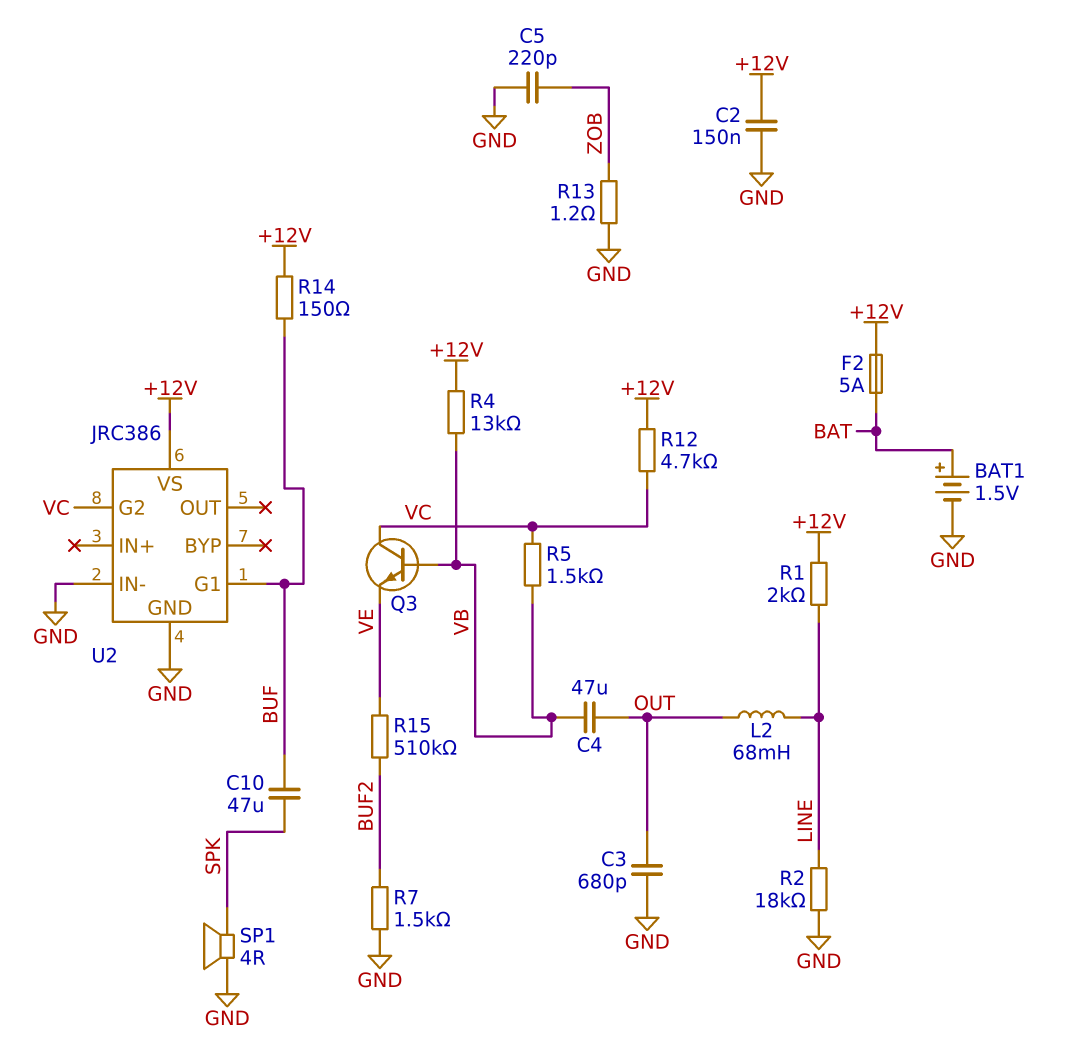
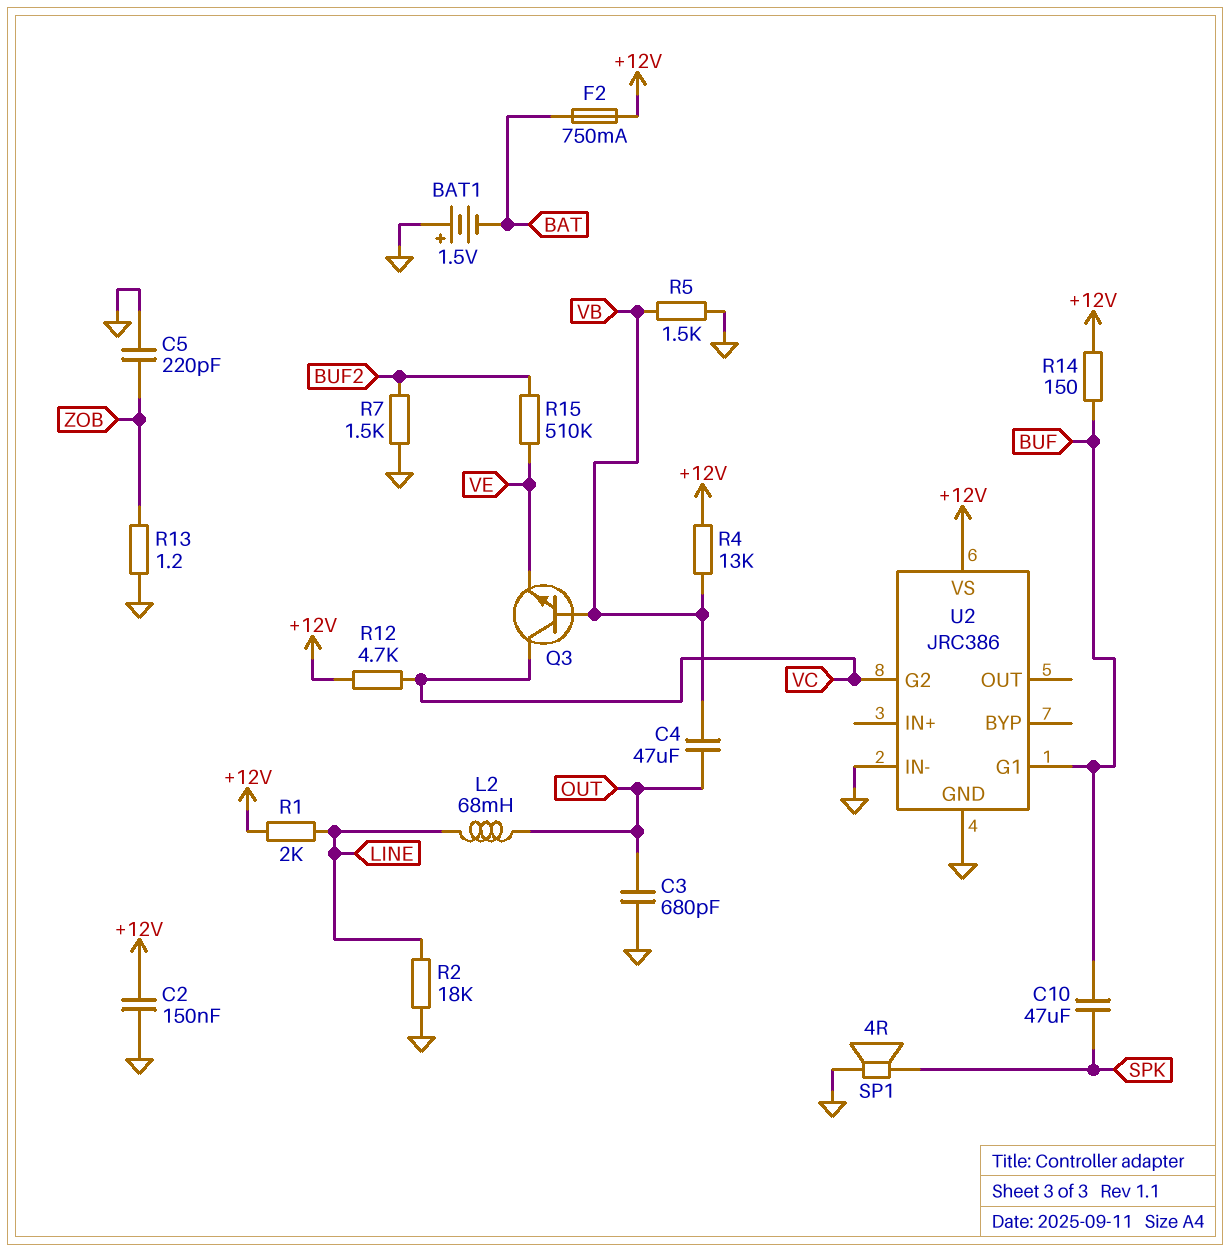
BAT1: 1.5V (plus BAT, minus GND) -> 1.5V (plus GND, minus BAT)
F2: 5A (+12V, BAT) -> 750mA (+12V, BAT)
R5: 1.5k (VB, VC) -> 1.5k (GND, VB)

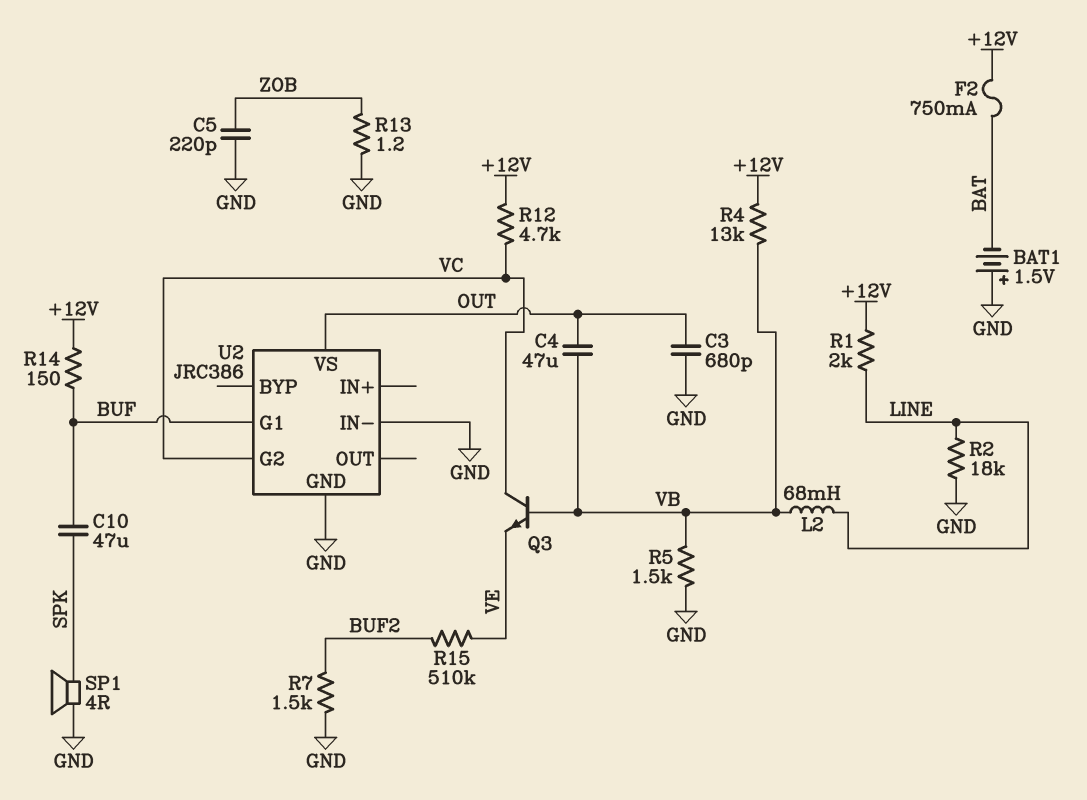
C2: 150nF (+12V, GND) -> none
L2: 68mH (LINE, OUT) -> 68mH (LINE, VB)
U2 pin VS: +12V -> OUT

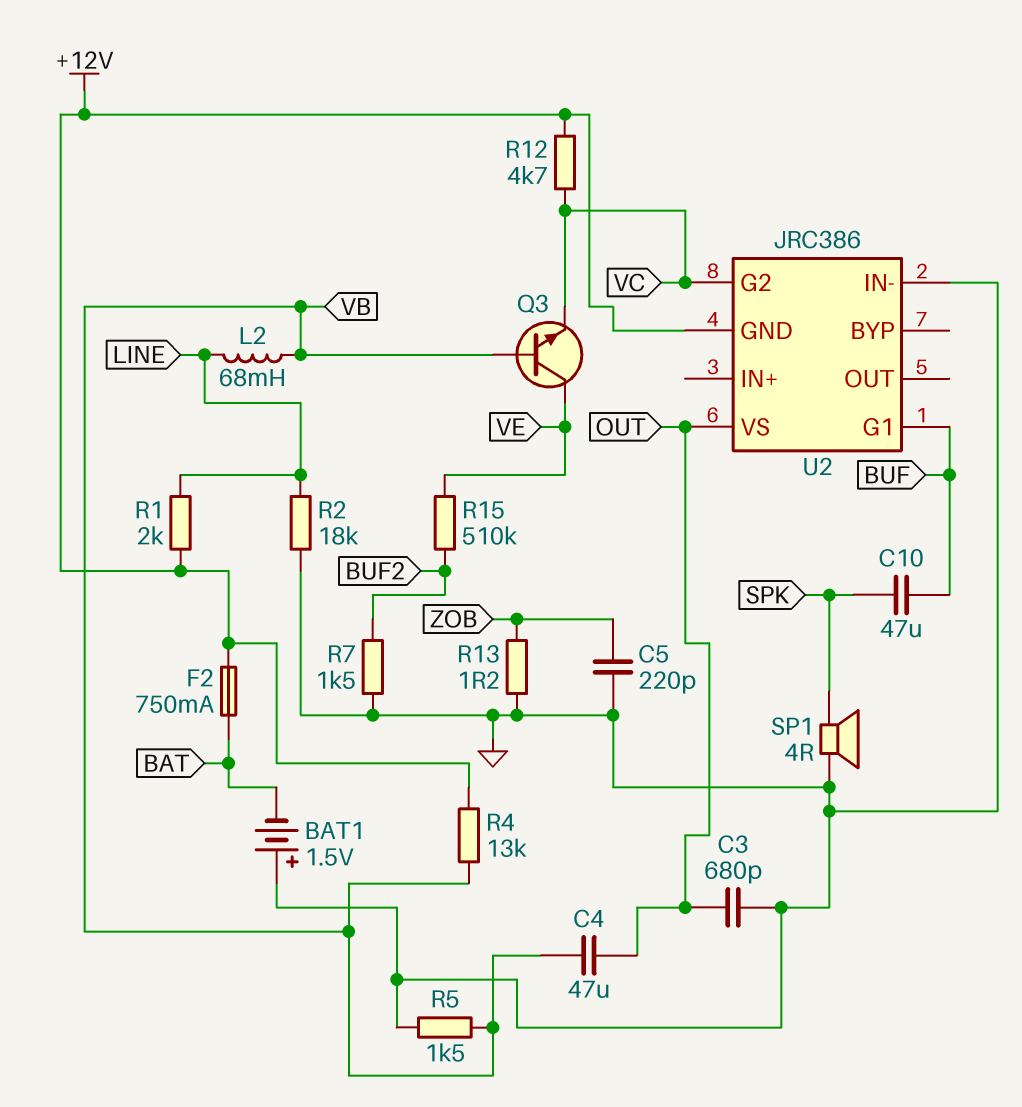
Q3: NPN (B VB, C VC, E VE) -> NPN (B VB, C VE, E VC)
R14: 150 (+12V, BUF) -> none
U2 pin GND: GND -> +12V

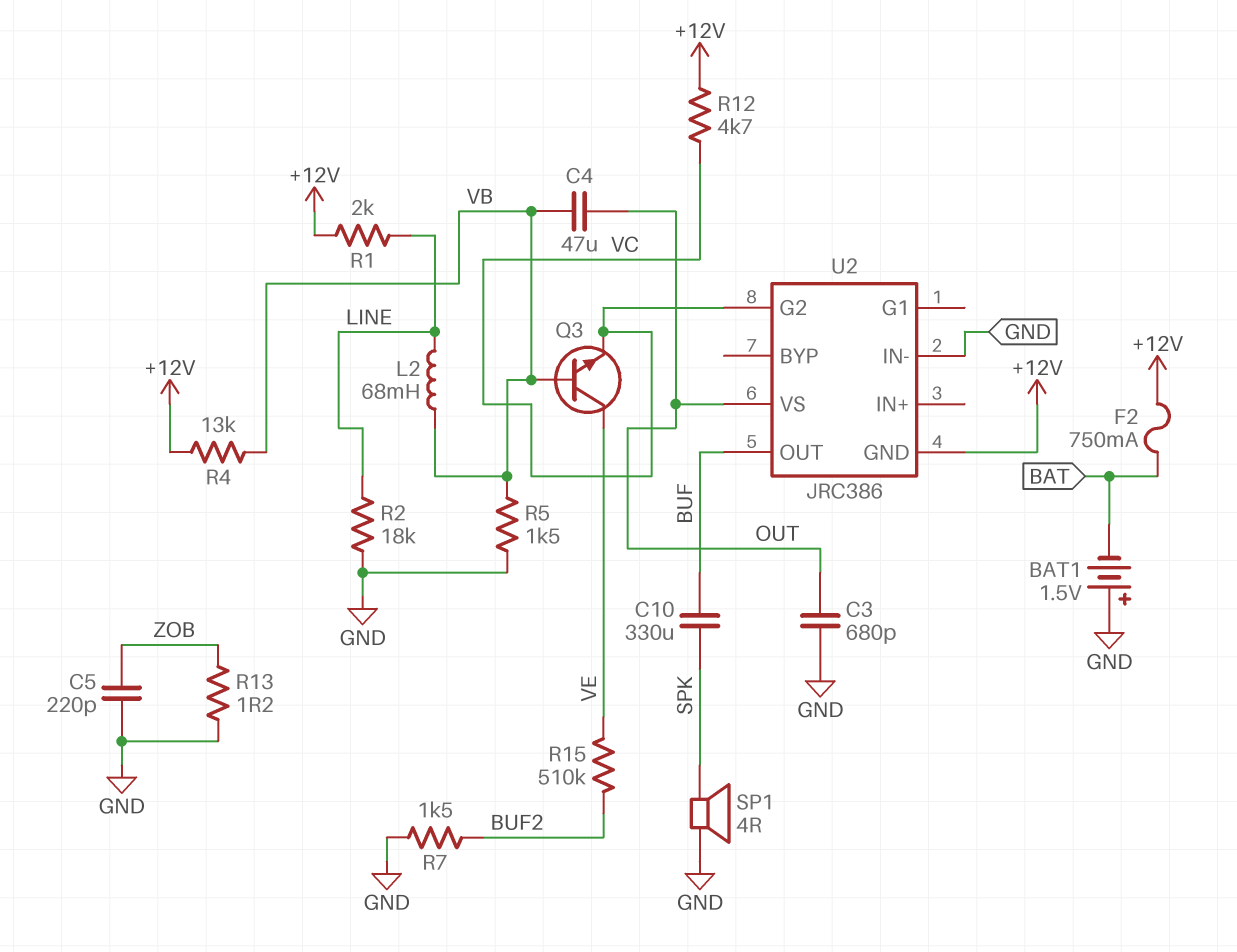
C10: 47uF (BUF, SPK) -> 330uF (BUF, SPK)
U2 pin G1: BUF -> none
U2 pin OUT: none -> BUF

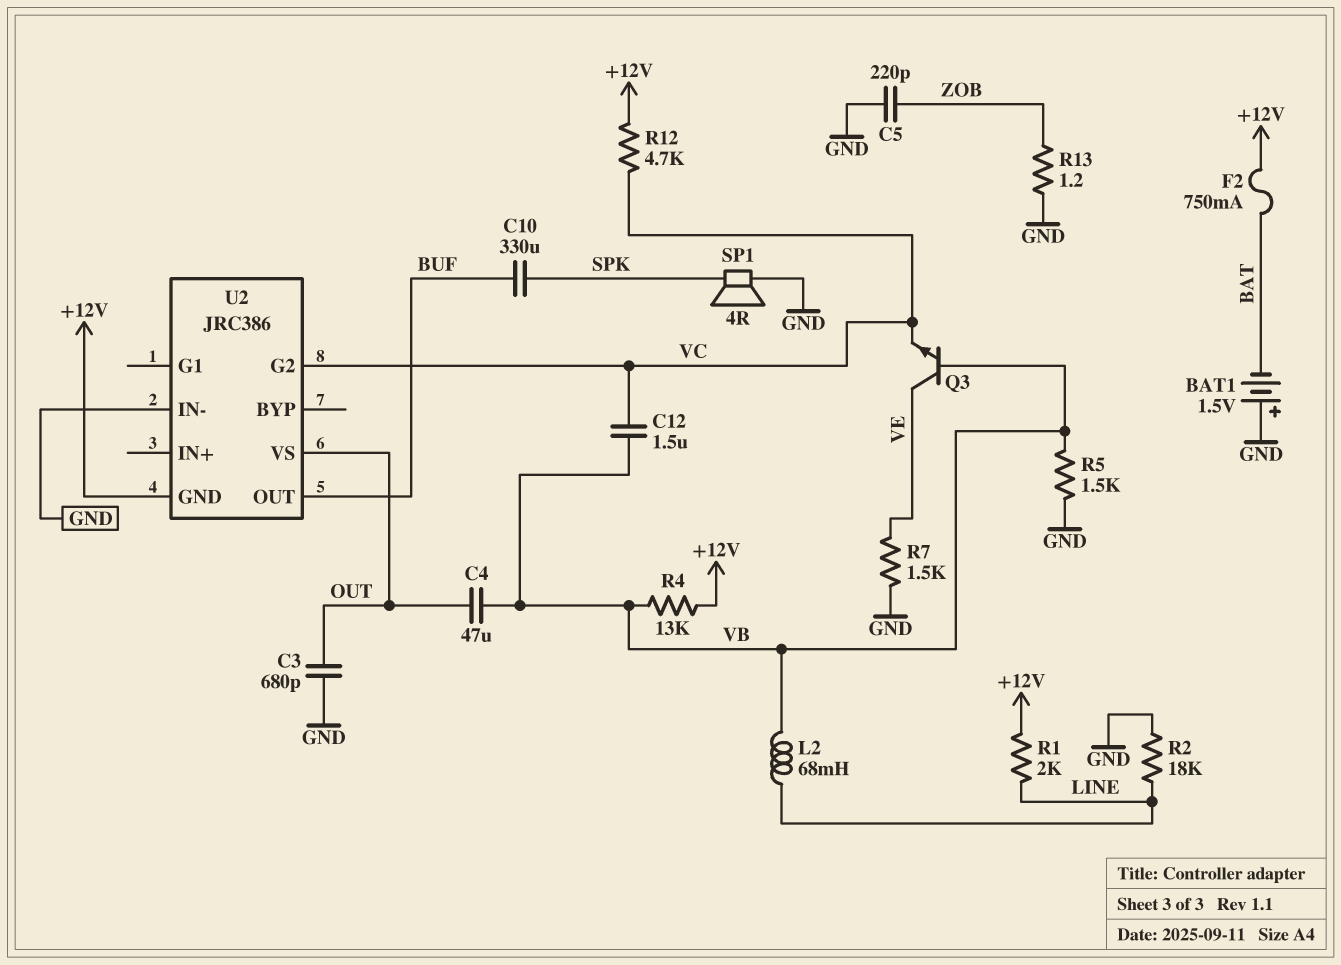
C12: none -> 1.5uF (VB, VC)
R7: 1.5k (BUF2, GND) -> 1.5k (GND, VE)
R15: 510k (BUF2, VE) -> none

